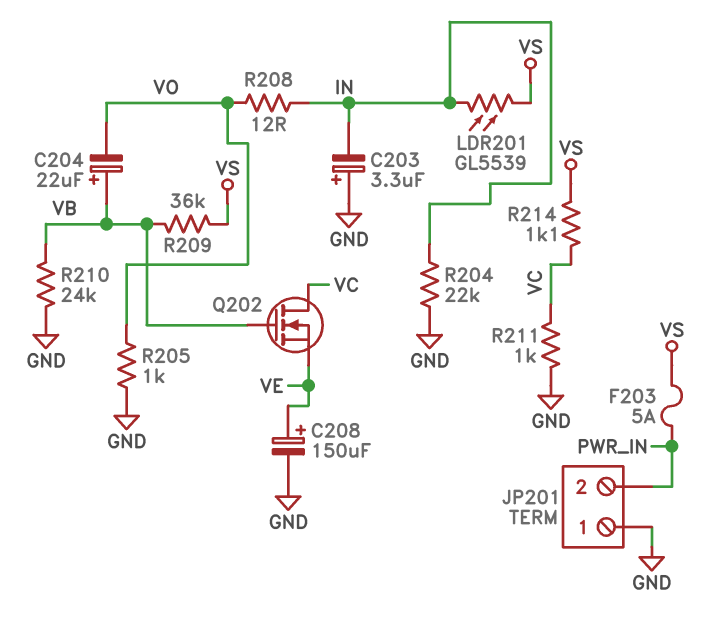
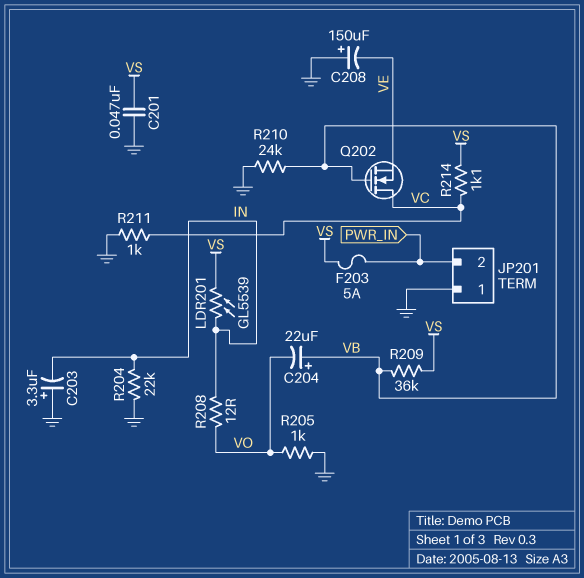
C201: none -> 47nF (GND, VS)
C208: 150uF (plus VE, minus GND) -> 150uF (plus GND, minus VE)

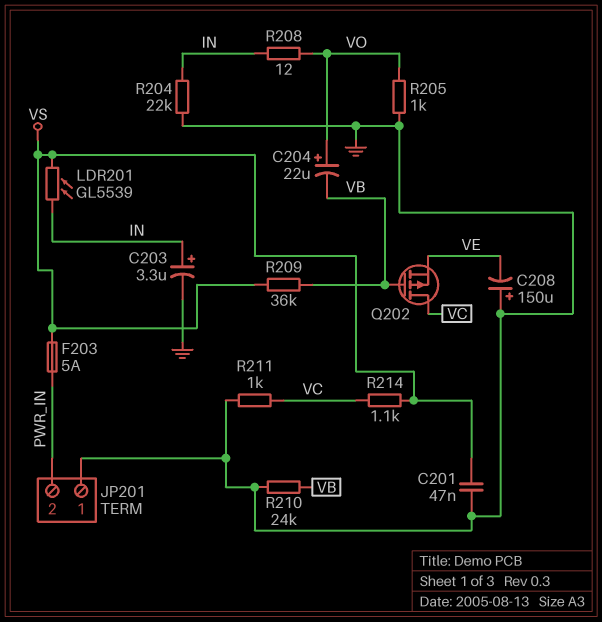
C203: 3.3uF (plus GND, minus IN) -> 3.3uF (plus IN, minus GND)
C204: 22uF (plus VB, minus VO) -> 22uF (plus VO, minus VB)
Q202: NMOS (G VB, D VC, S VE) -> PMOS (G VB, D VC, S VE)

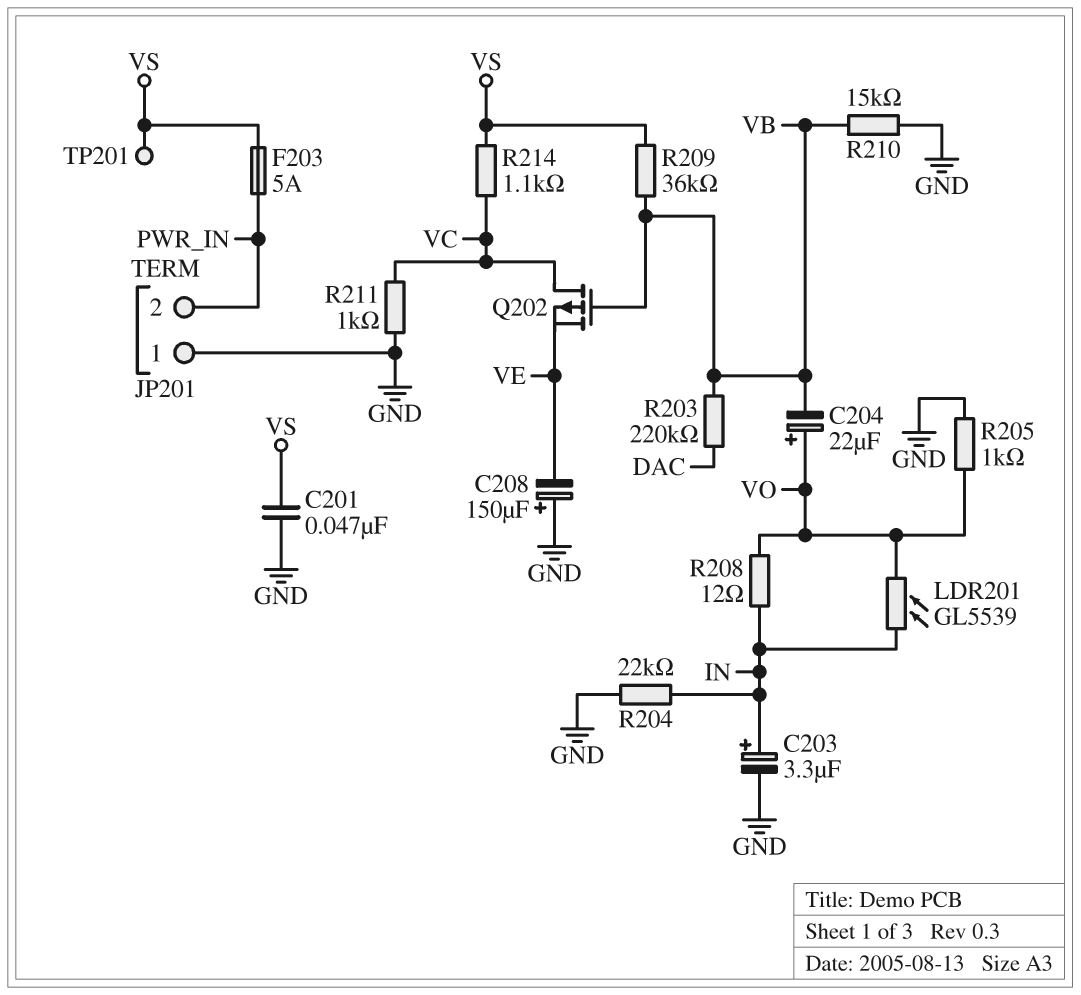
LDR201: GL5539 (IN, VS) -> GL5539 (IN, VO)
R203: none -> 220k (DAC, VB)
R210: 24k (GND, VB) -> 15k (GND, VB)
TP201: none -> test point (VS)

